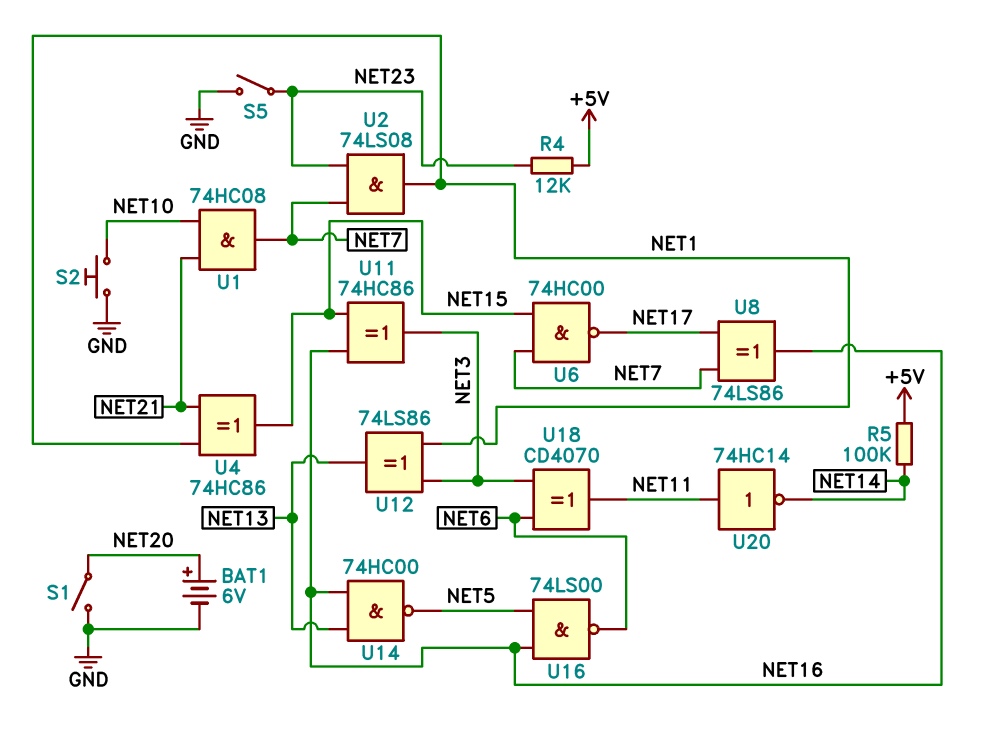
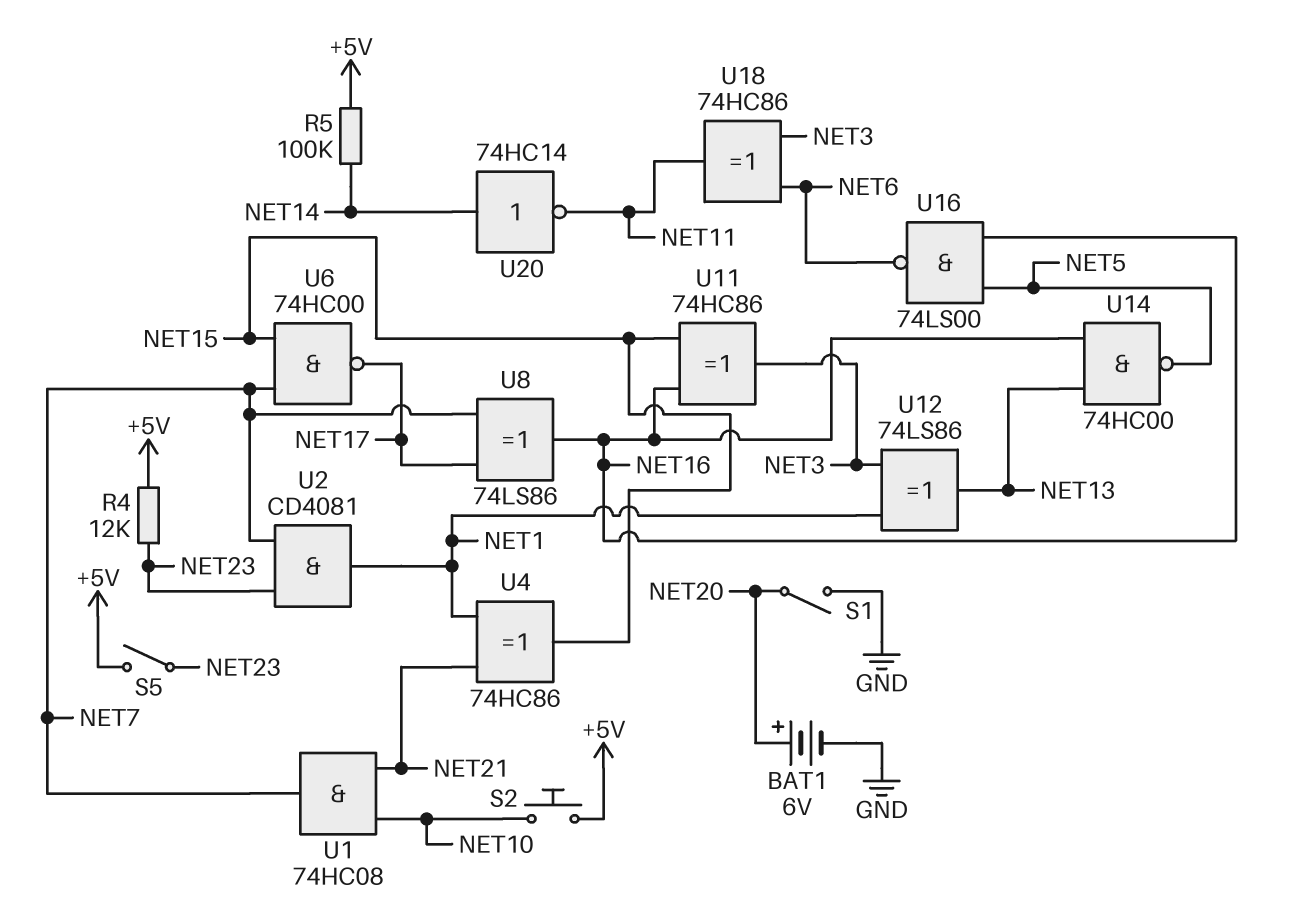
S2: button (GND, NET10) -> button (+5V, NET10)
S5: switch (GND, NET23) -> switch (+5V, NET23)
U2: AND 74LS08 (in NET7, in NET23, out NET1) -> AND CD4081 (in NET7, in NET23, out NET1)
U18: XOR CD4070 (in NET3, in NET6, out NET11) -> XOR 74HC86 (in NET3, in NET6, out NET11)
U20: NOT 74HC14 (in NET11, out NET14) -> NOT 74HC14 (in NET14, out NET11)

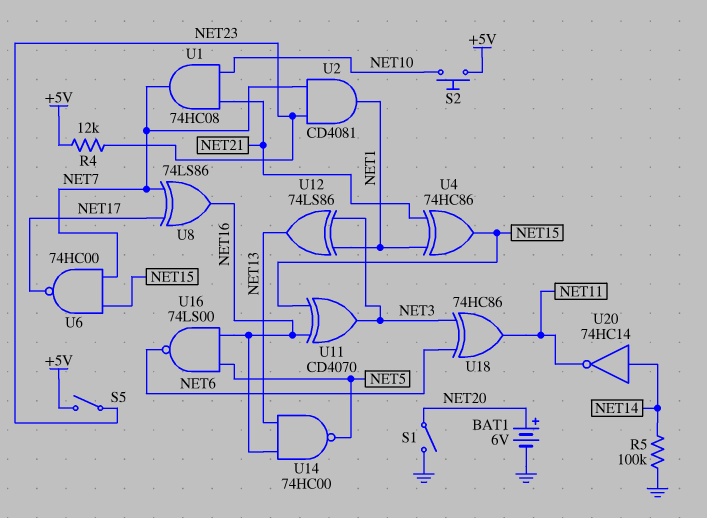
R5: 100k (+5V, NET14) -> 100k (GND, NET14)
U11: XOR 74HC86 (in NET15, in NET16, out NET3) -> XOR CD4070 (in NET15, in NET16, out NET3)

